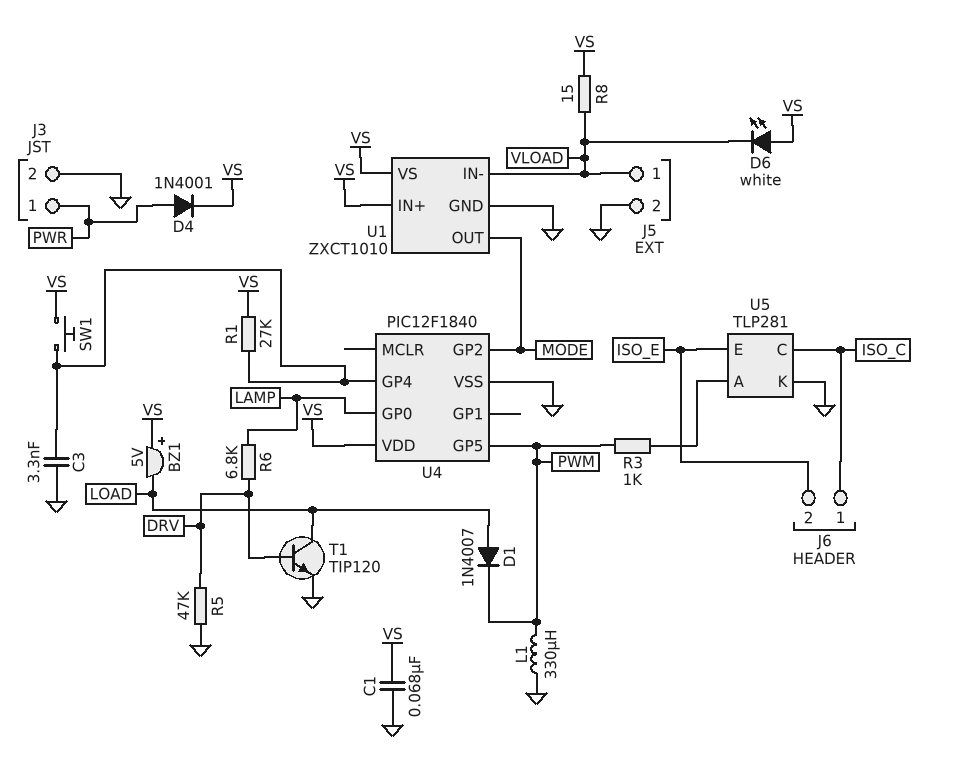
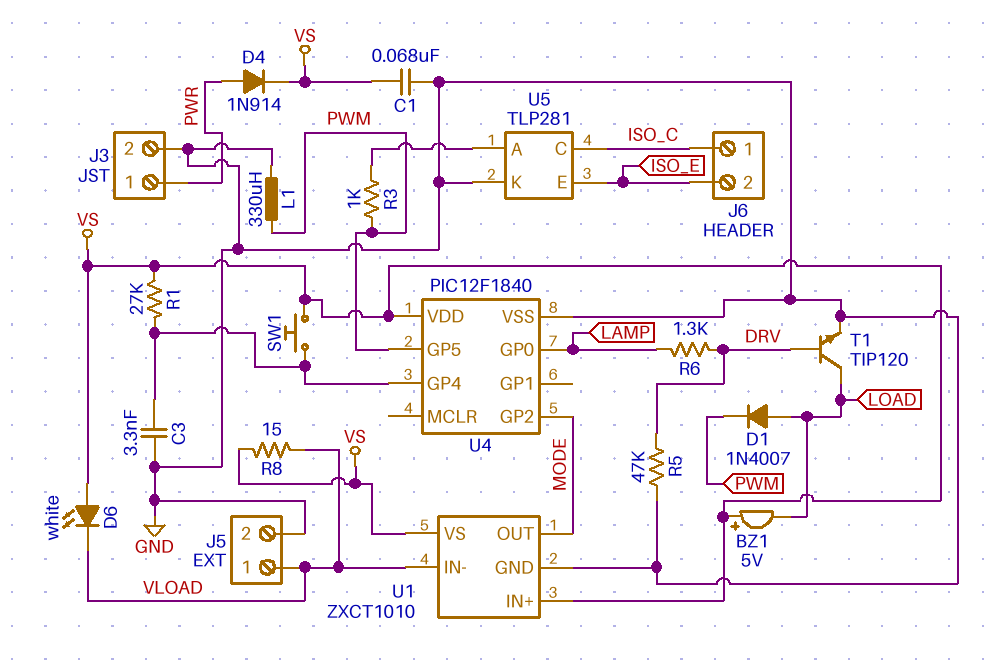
D4: diode 1N4001 (A PWR, K VS) -> diode 1N914 (A PWR, K VS)
R6: 6.8k (DRV, LAMP) -> 1.3k (DRV, LAMP)

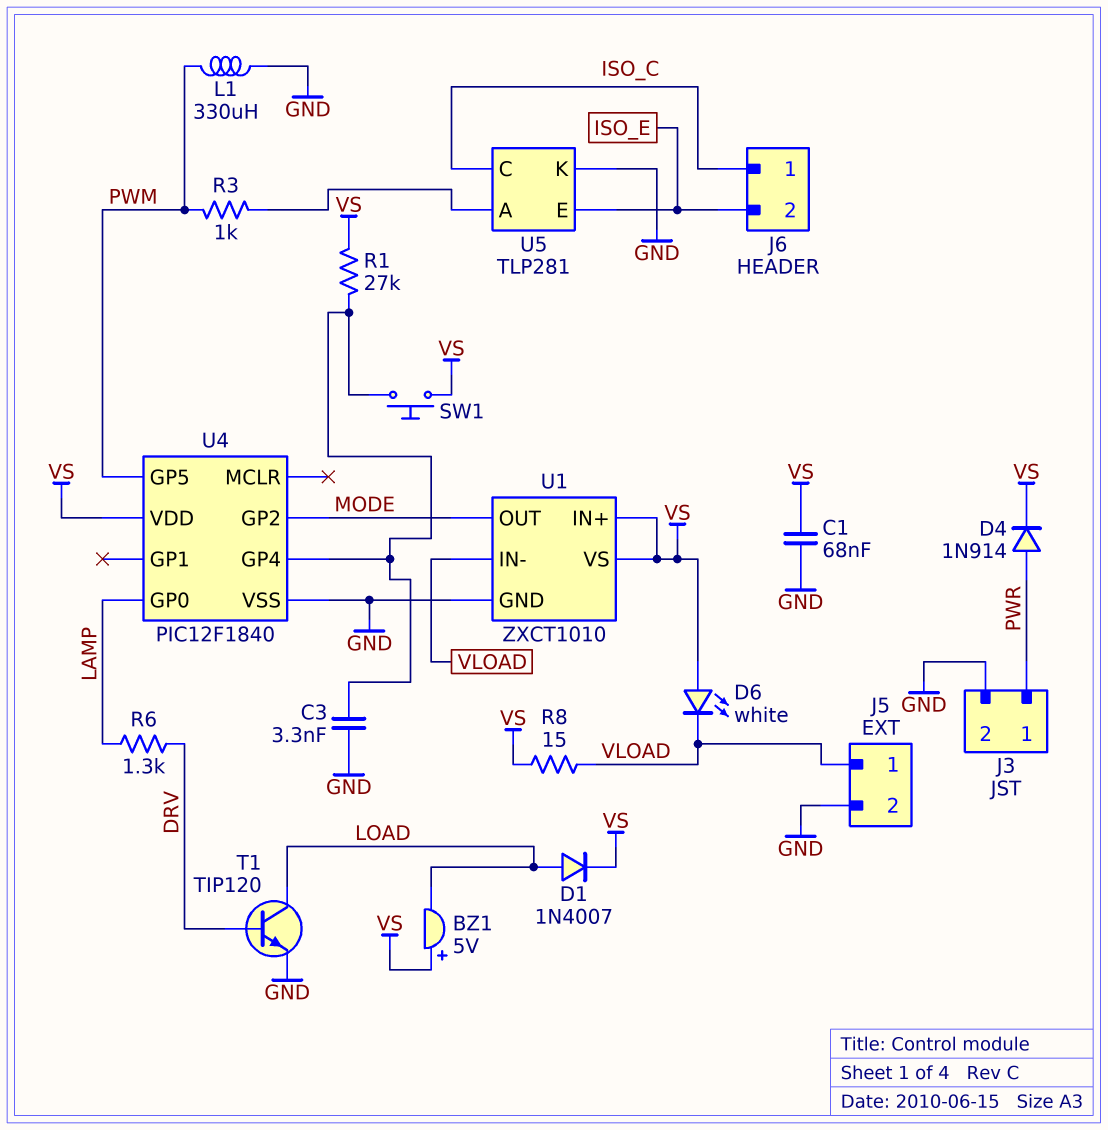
D1: diode 1N4007 (A LOAD, K PWM) -> diode 1N4007 (A LOAD, K VS)
R5: 47k (DRV, GND) -> none

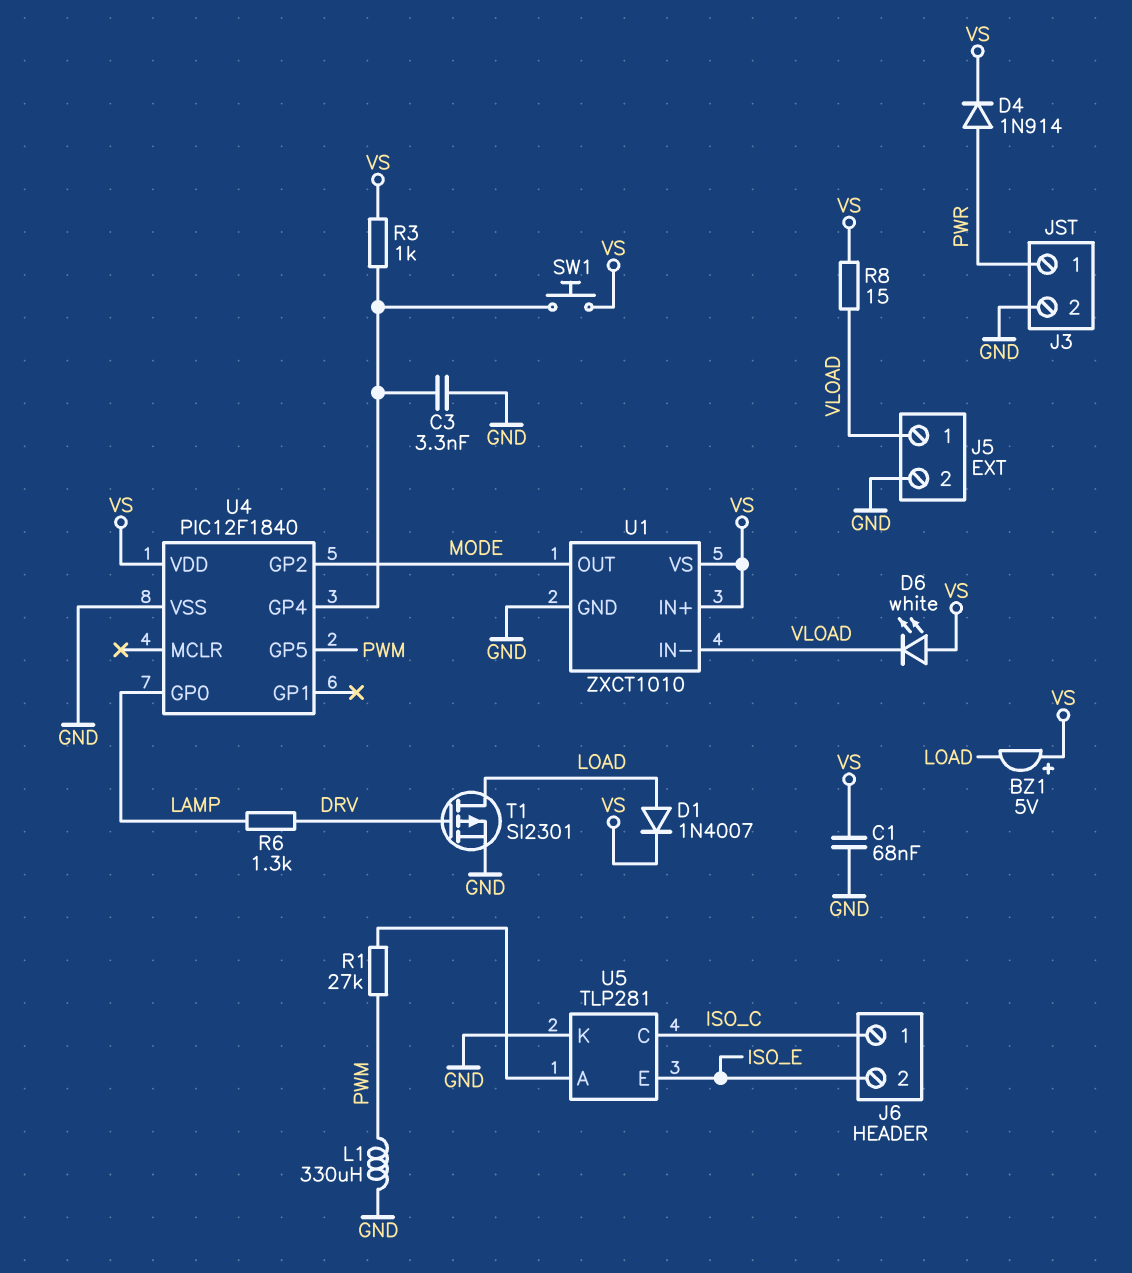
R1: 27k (U4/GP4, VS) -> 27k (PWM, U5/A)
R3: 1k (PWM, U5/A) -> 1k (U4/GP4, VS)
T1: NPN TIP120 (B DRV, C LOAD, E GND) -> PMOS SI2301 (G DRV, D LOAD, S GND)

